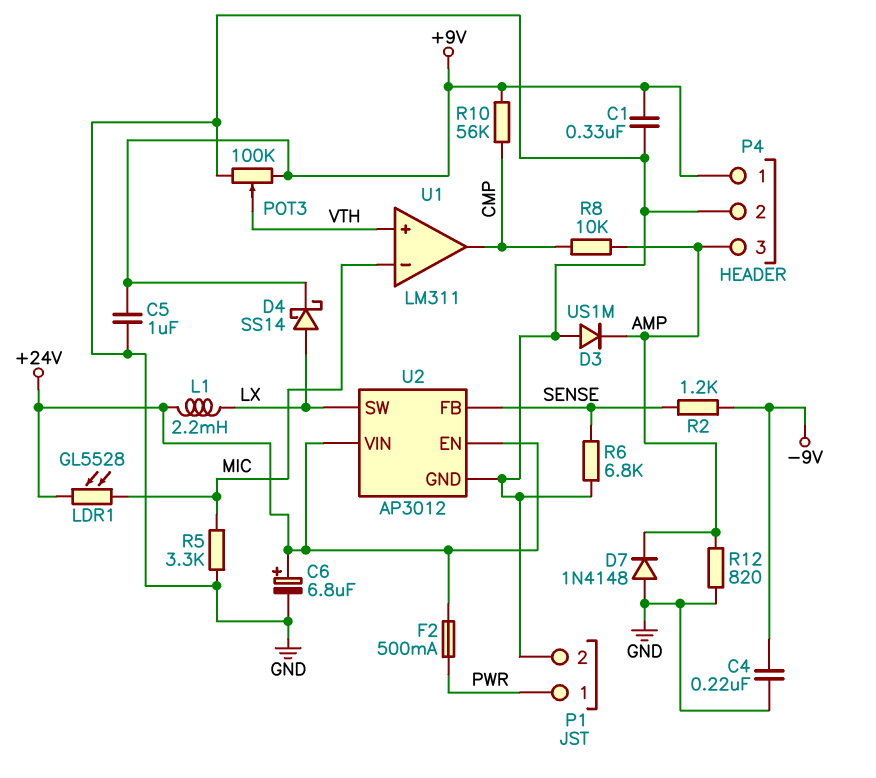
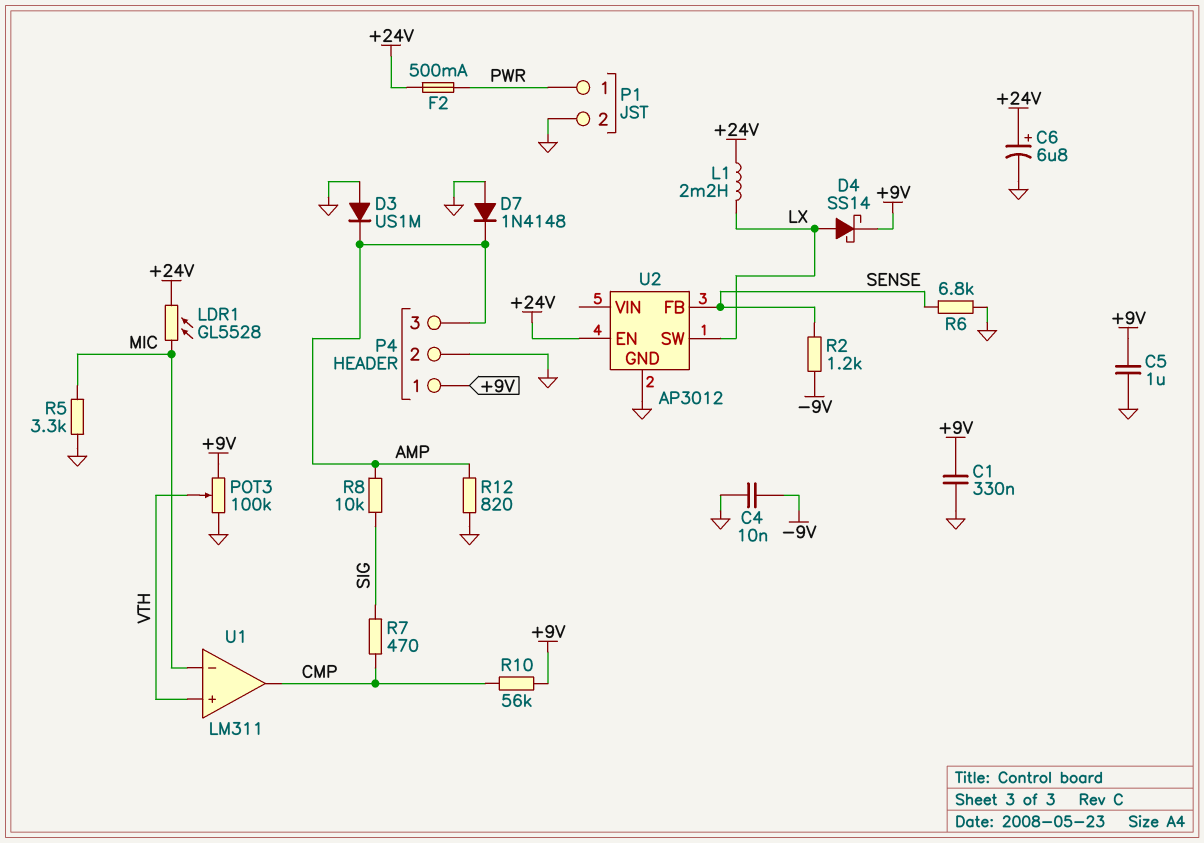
C4: 220nF (-9V, GND) -> 10nF (-9V, GND)
R7: none -> 470 (CMP, SIG)
R8: 10k (AMP, CMP) -> 10k (AMP, SIG)
U2 pin VIN: +24V -> none

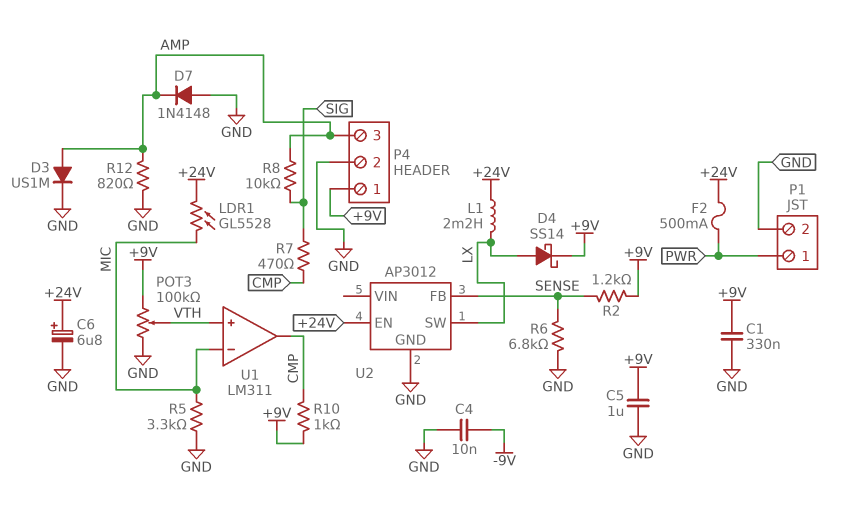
D3: diode US1M (A GND, K AMP) -> diode US1M (A AMP, K GND)
R2: 1.2k (-9V, SENSE) -> 1.2k (+9V, SENSE)
R10: 56k (+9V, CMP) -> 1k (+9V, CMP)

